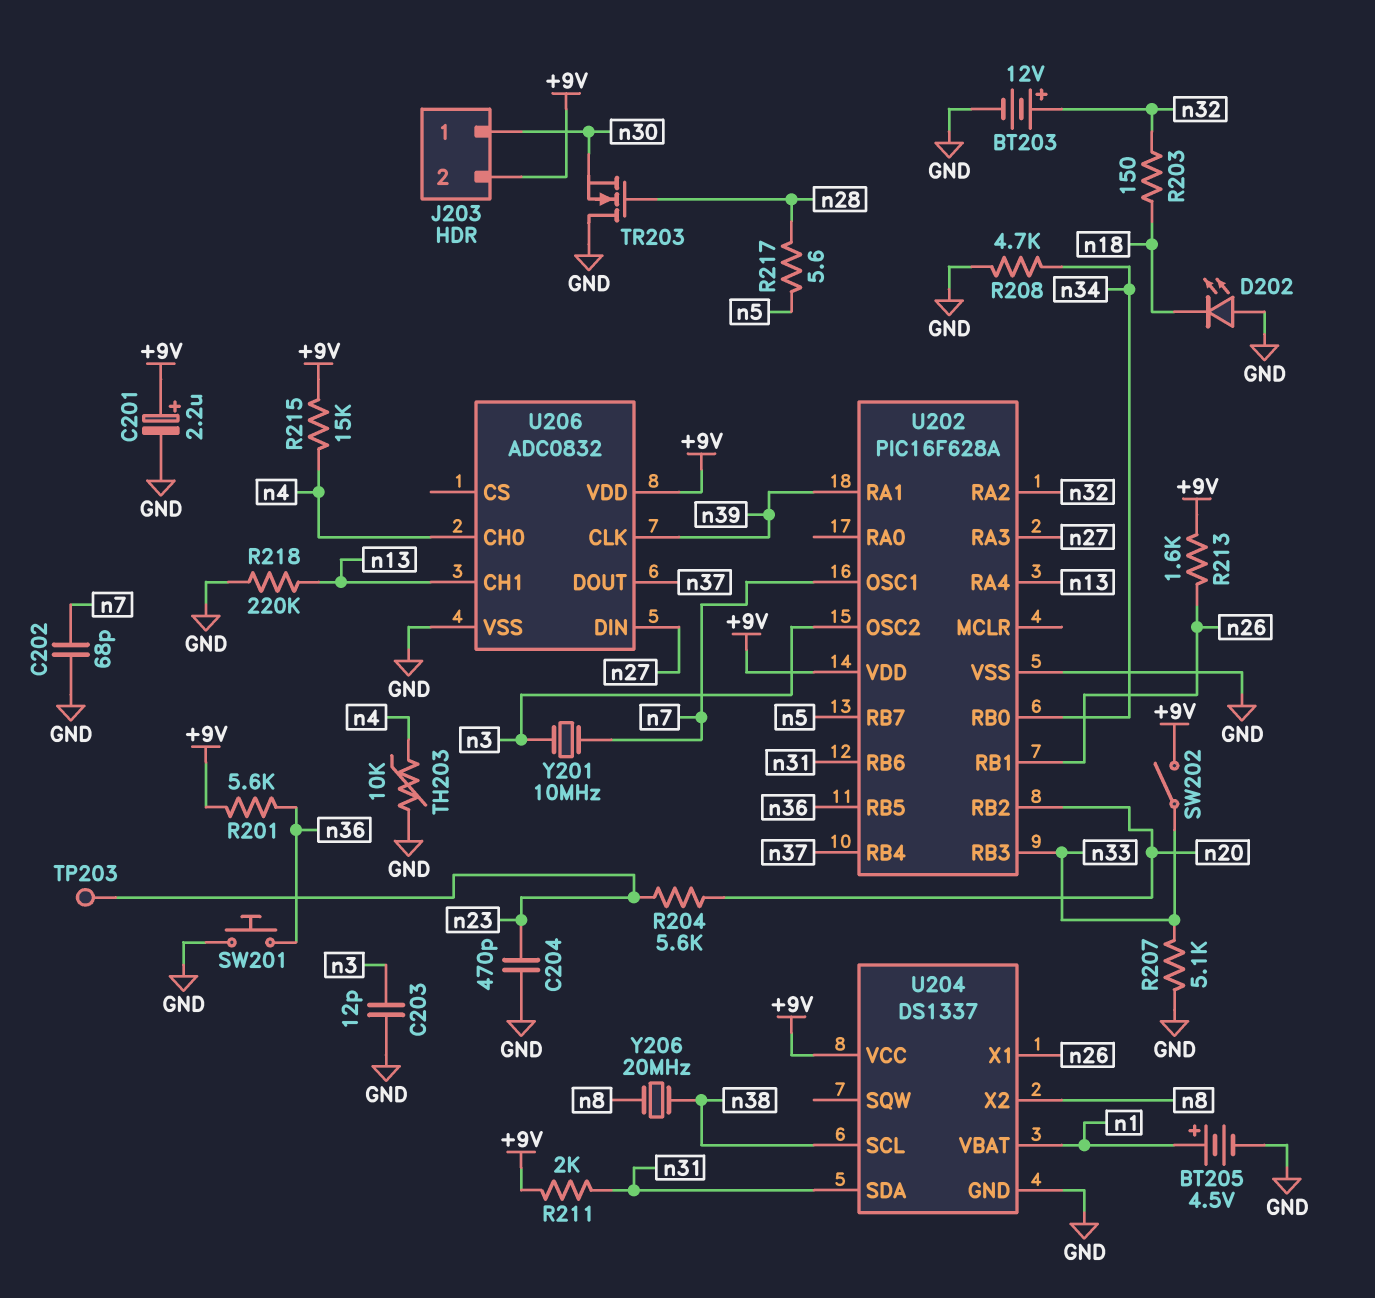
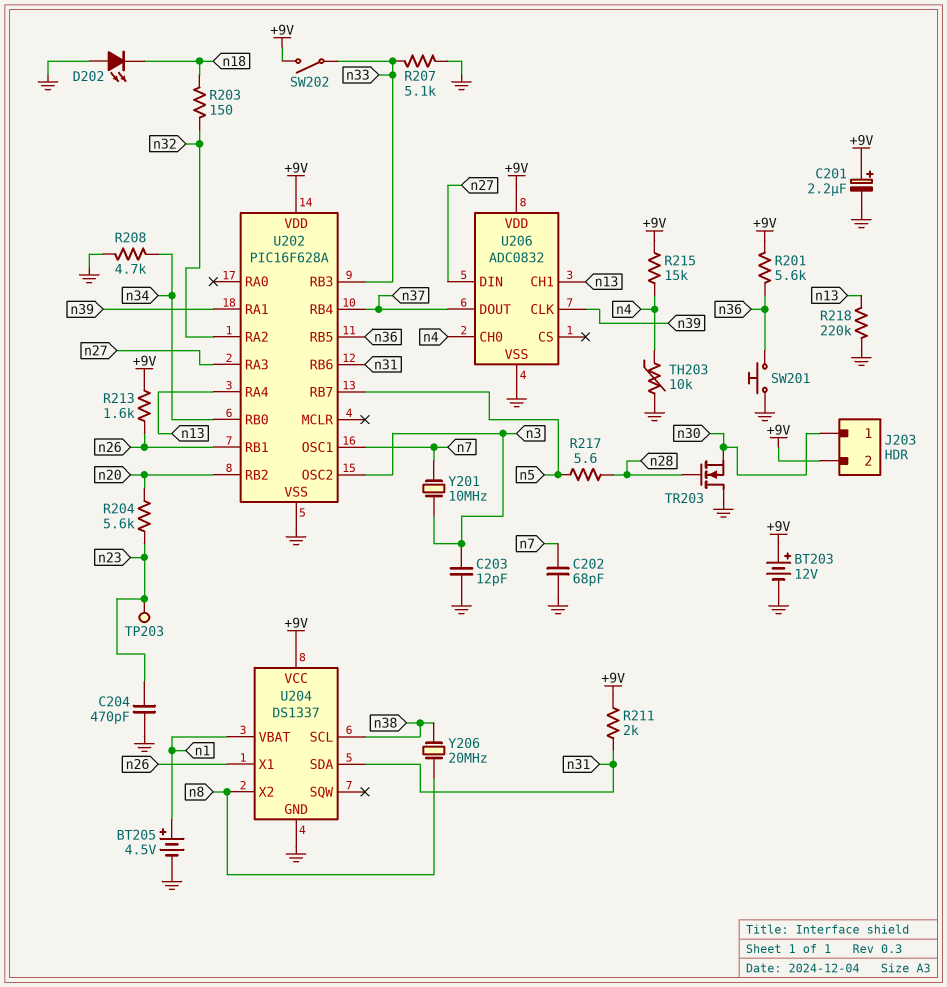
BT203: 12V (plus n32, minus GND) -> 12V (plus +9V, minus GND)

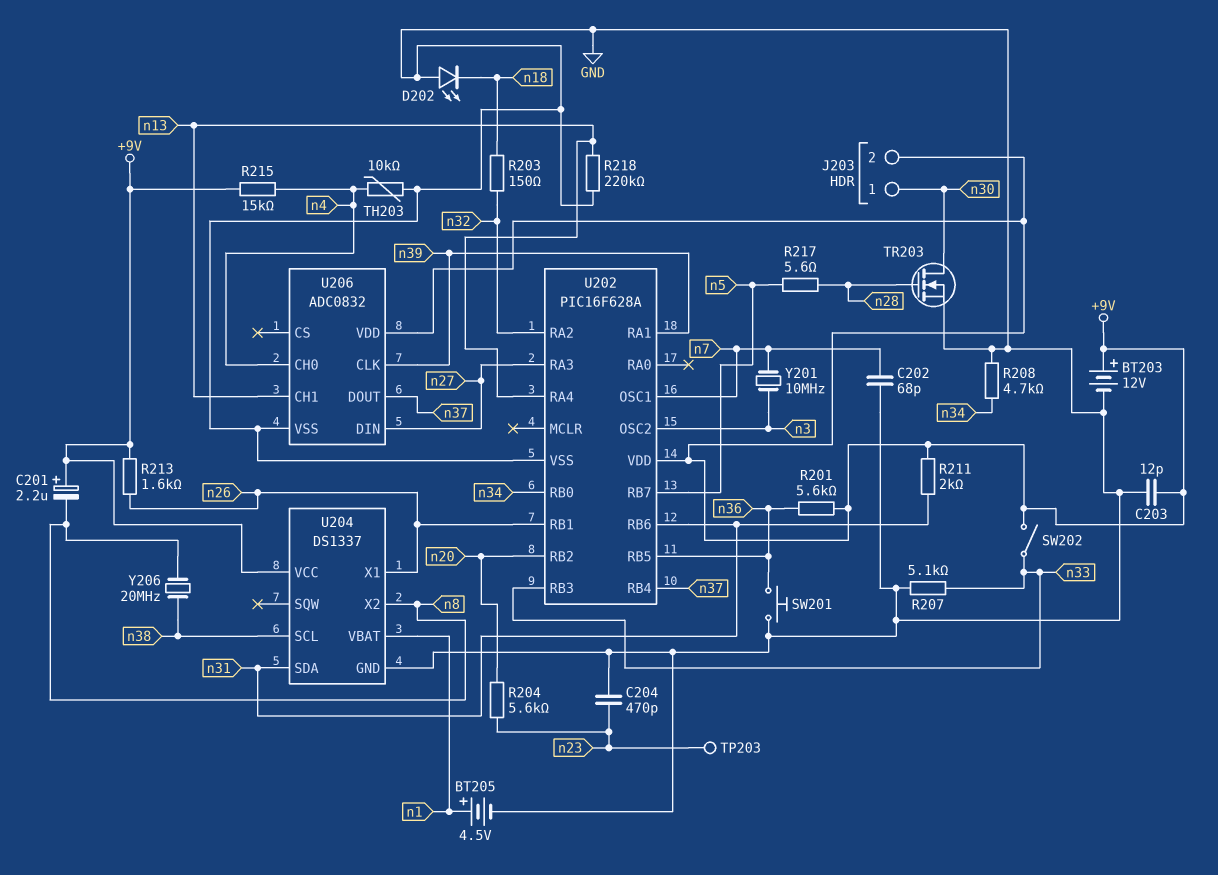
C201: 2.2uF (plus +9V, minus GND) -> 2.2uF (plus +9V, minus n8)
C203: 12pF (GND, n3) -> 12pF (+9V, GND)
TR203: NMOS (G n28, D GND, S n30) -> NMOS (G n28, D n30, S GND)

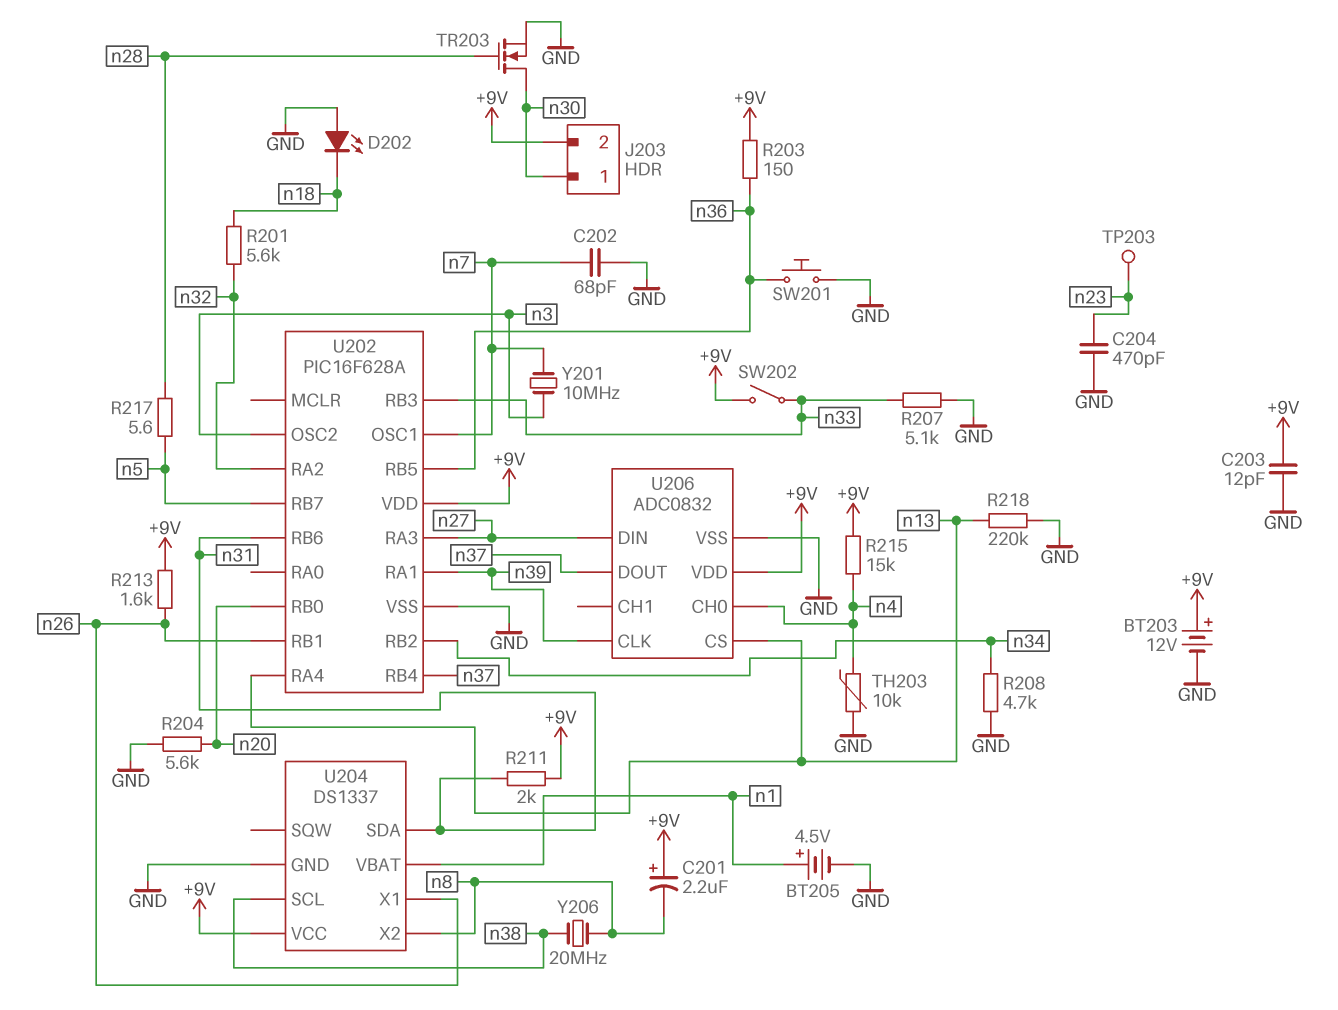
R201: 5.6k (+9V, n36) -> 5.6k (n18, n32)
R203: 150 (n18, n32) -> 150 (+9V, n36)
R204: 5.6k (n20, n23) -> 5.6k (GND, n20)
U202 pin RB0: n34 -> n20
U202 pin RB2: n20 -> n34
U206 pin CH1: n13 -> none
U206 pin CS: none -> n13

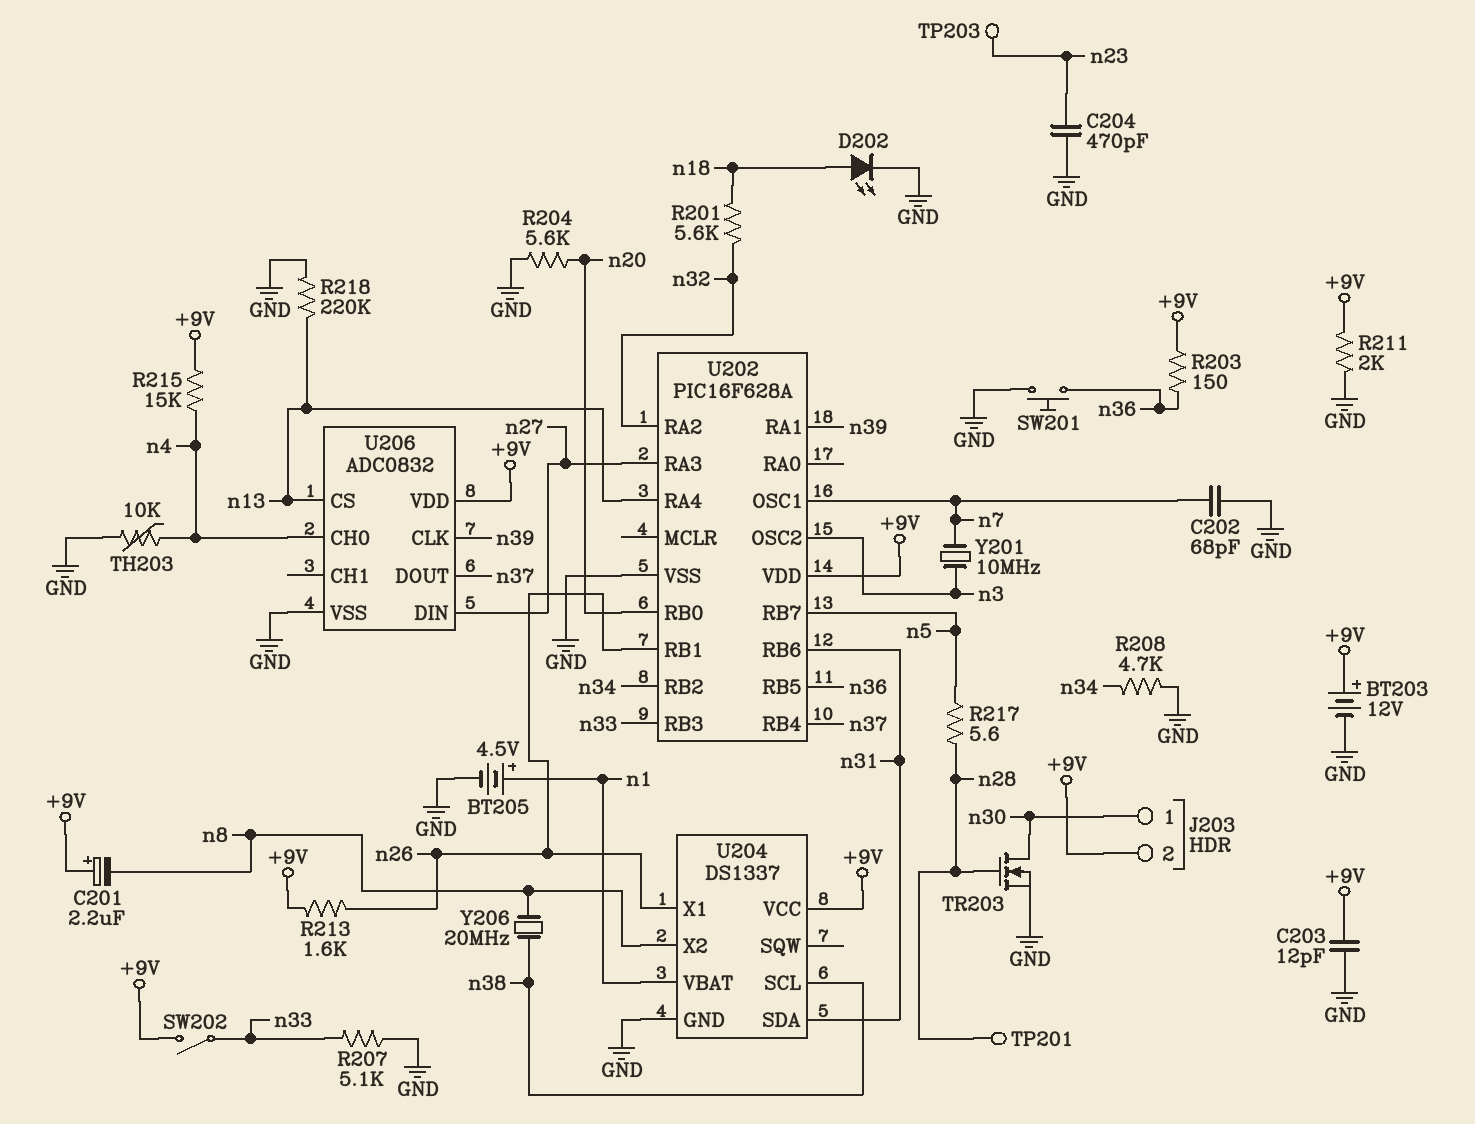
D202: LED (A GND, K n18) -> LED (A n18, K GND)
R211: 2k (+9V, n31) -> 2k (+9V, GND)
TP201: none -> test point (n28)

